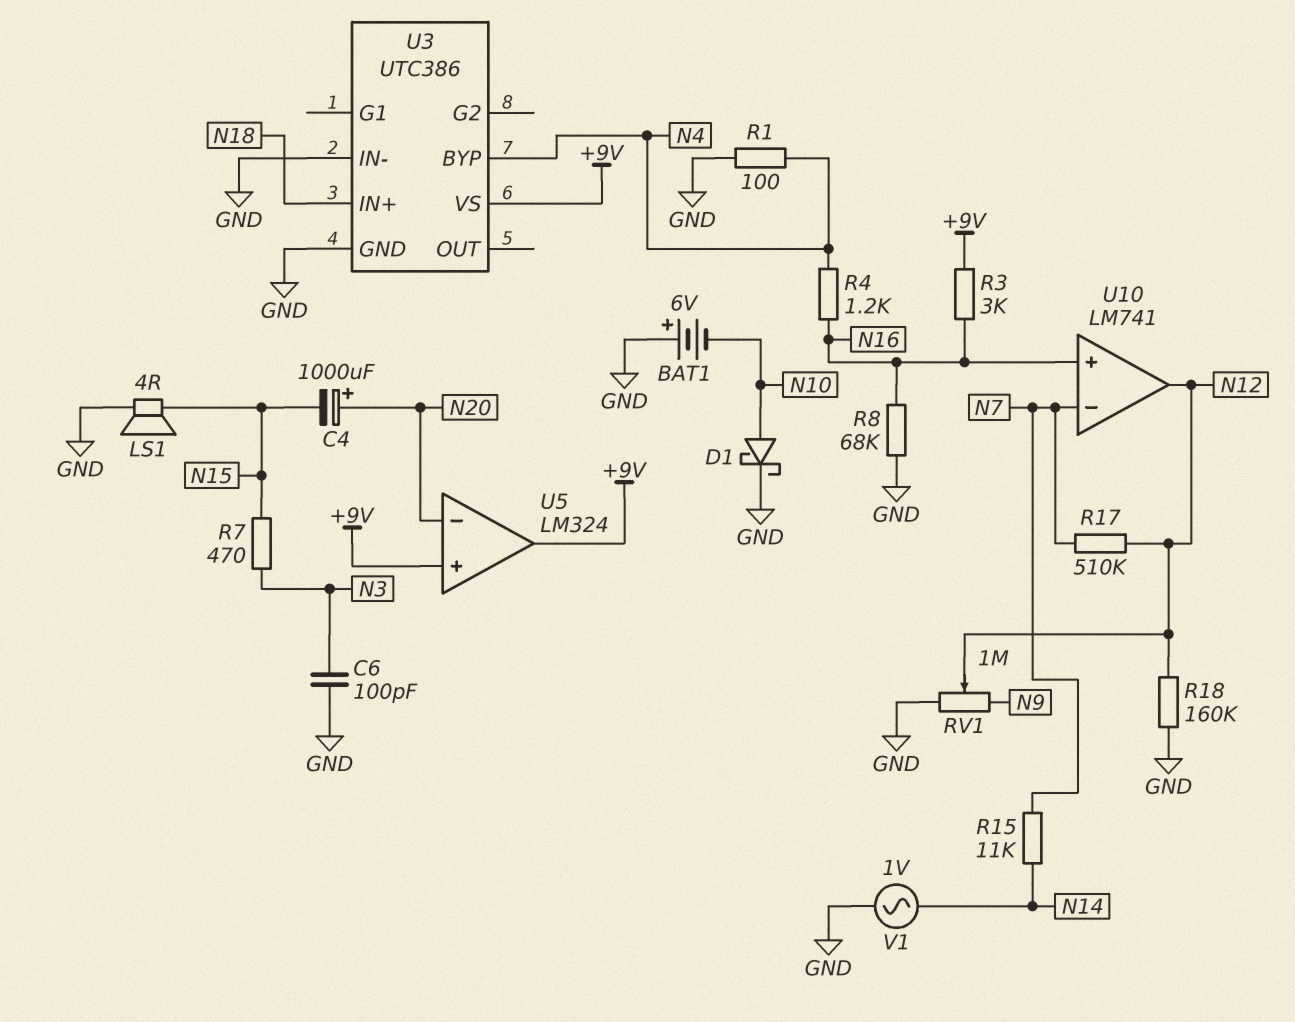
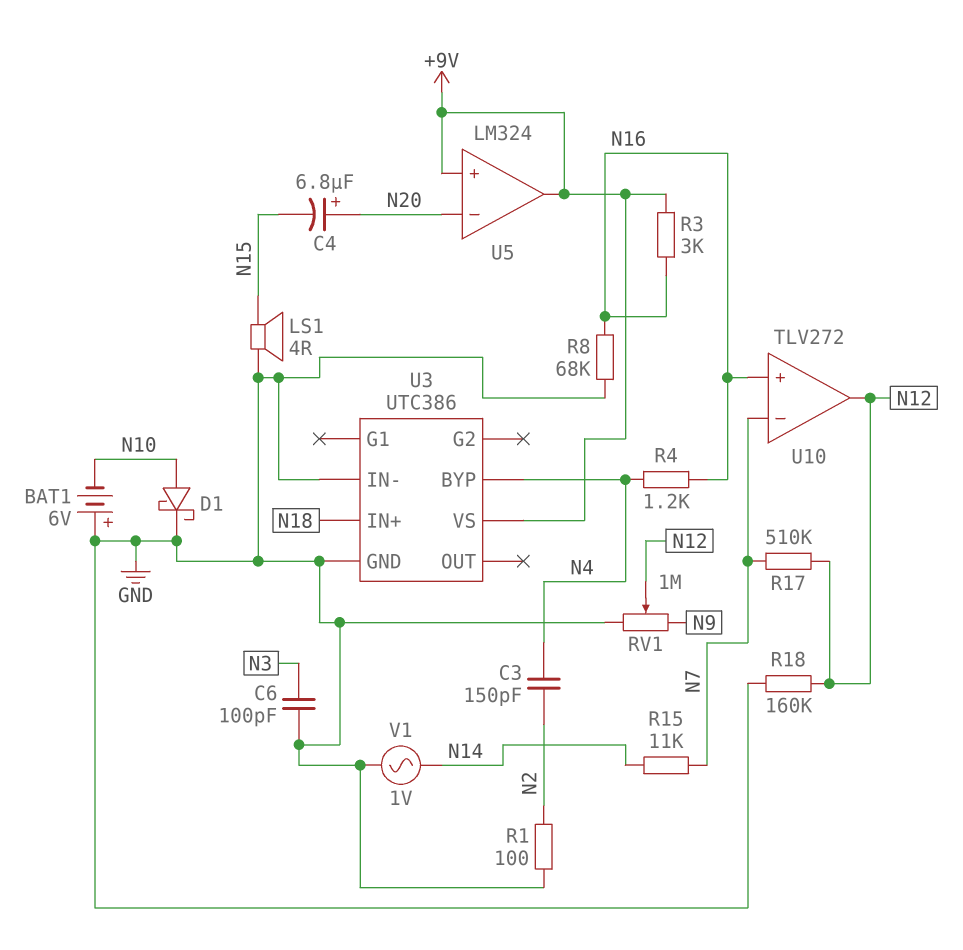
C3: none -> 150pF (N2, N4)
C4: 1000uF (plus N20, minus N15) -> 6.8uF (plus N20, minus N15)
R1: 100 (GND, N4) -> 100 (GND, N2)
R7: 470 (N3, N15) -> none
U10: LM741 -> TLV272

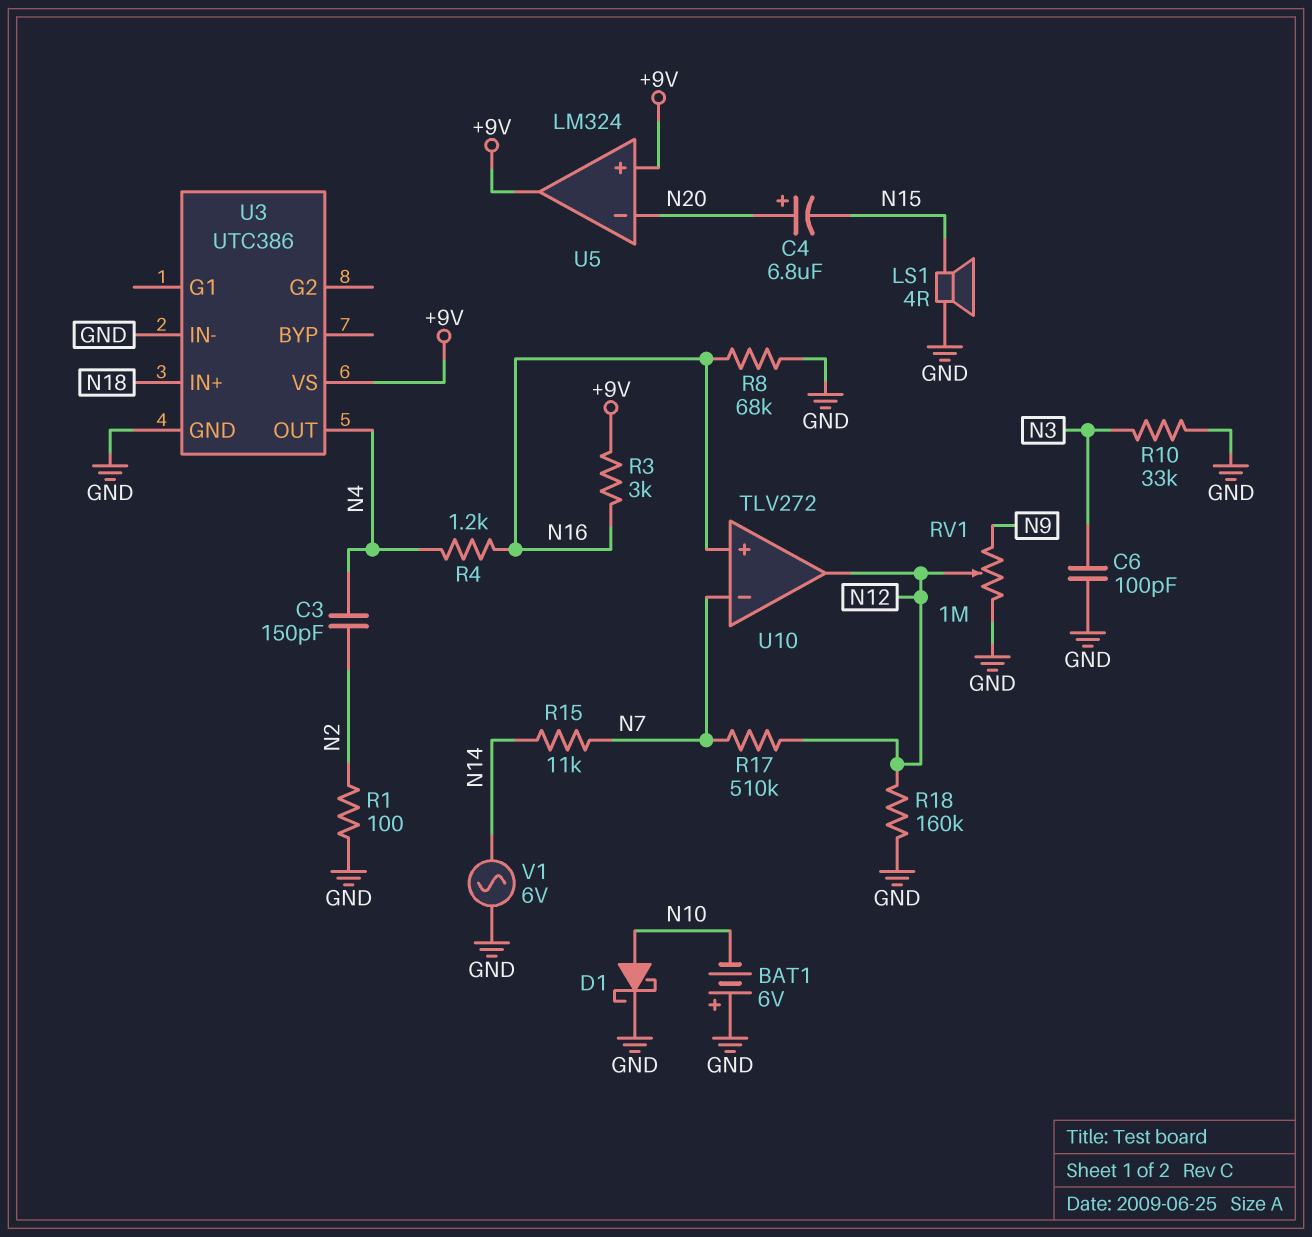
R10: none -> 33k (GND, N3)
U3 pin BYP: N4 -> none
U3 pin OUT: none -> N4
V1: AC 1V (GND, N14) -> AC 6V (GND, N14)

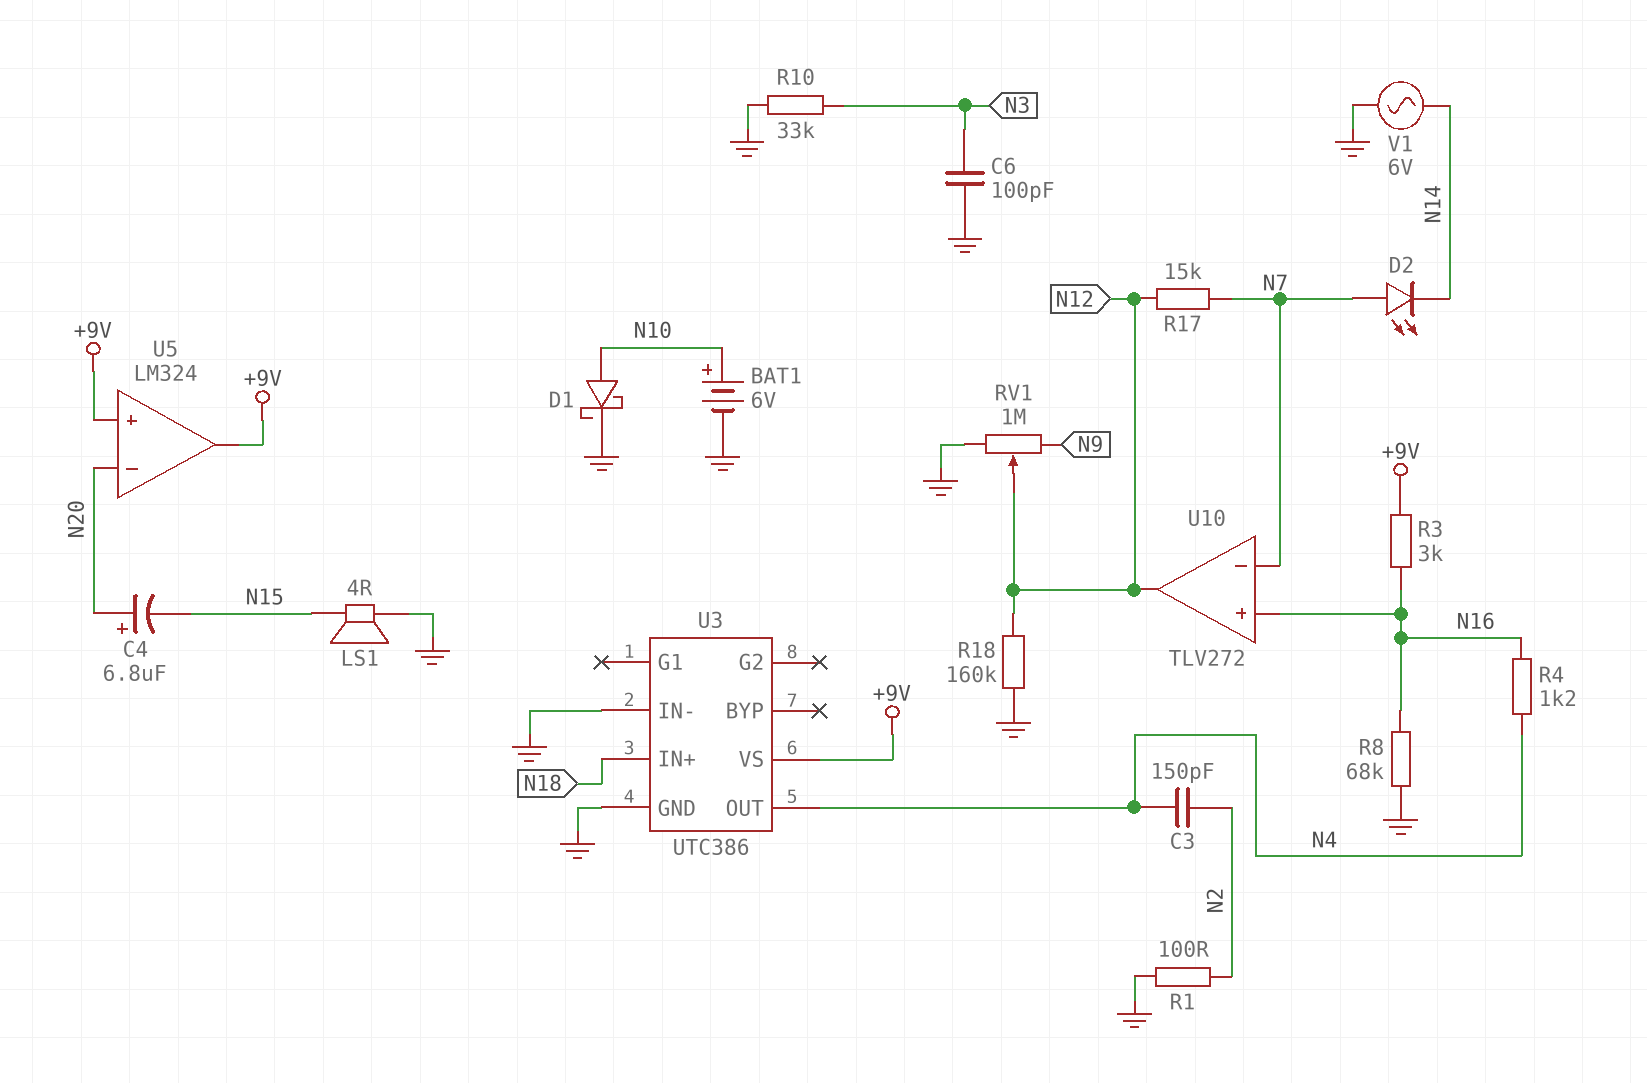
BAT1: 6V (plus GND, minus N10) -> 6V (plus N10, minus GND)
D2: none -> LED (A N7, K N14)
R15: 11k (N7, N14) -> none
R17: 510k (N7, N12) -> 15k (N7, N12)

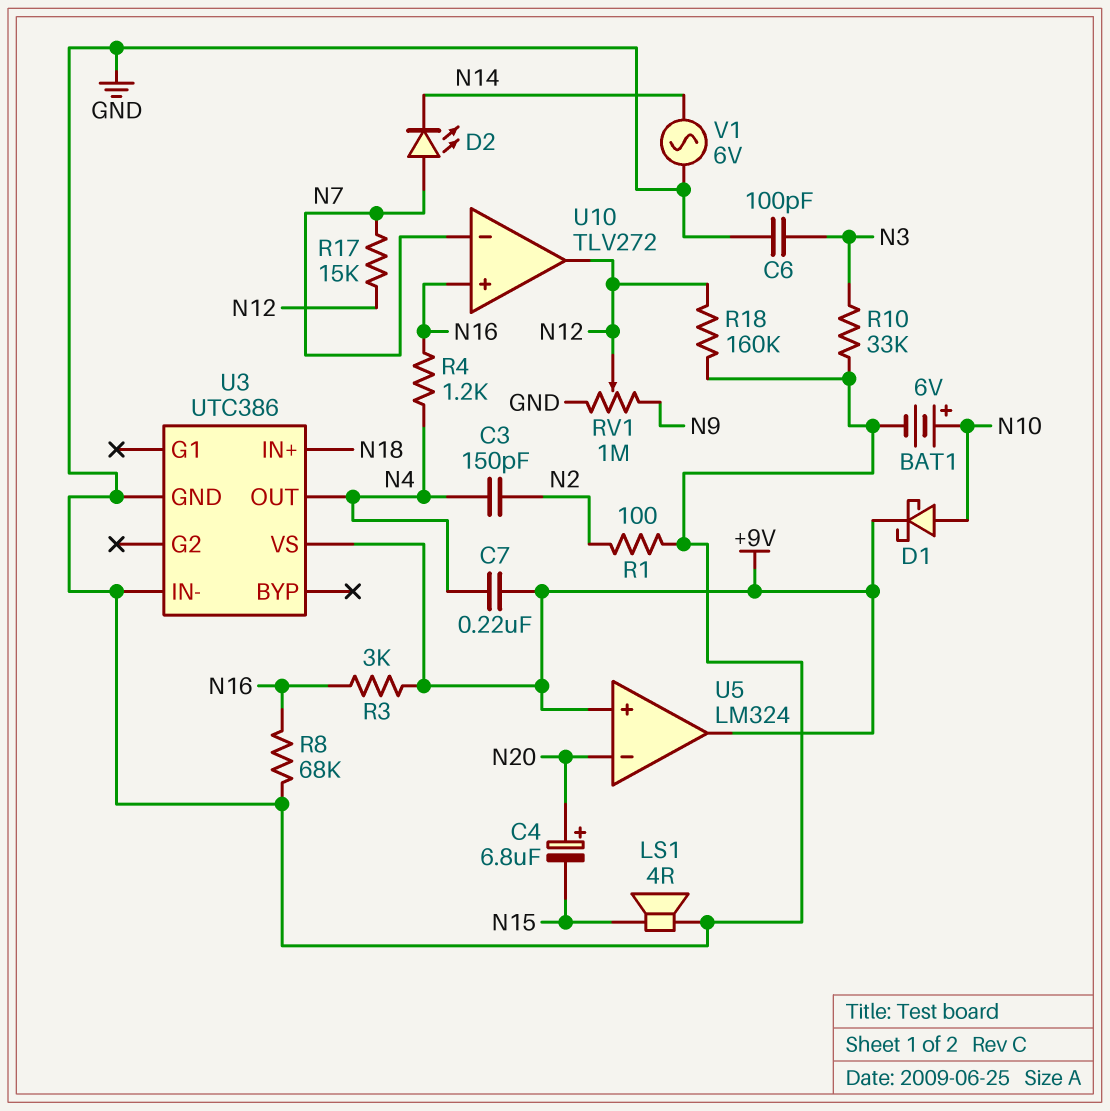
C7: none -> 220nF (+9V, N4)
D1: schottky (A N10, K GND) -> schottky (A N10, K +9V)

